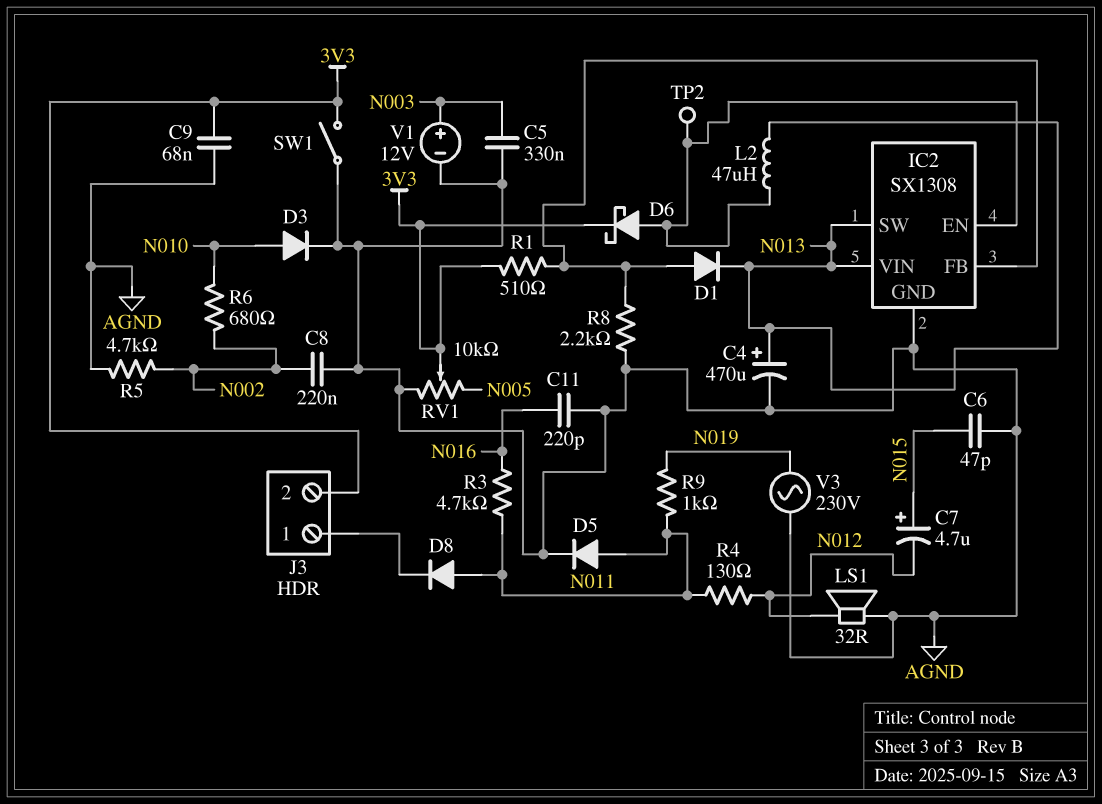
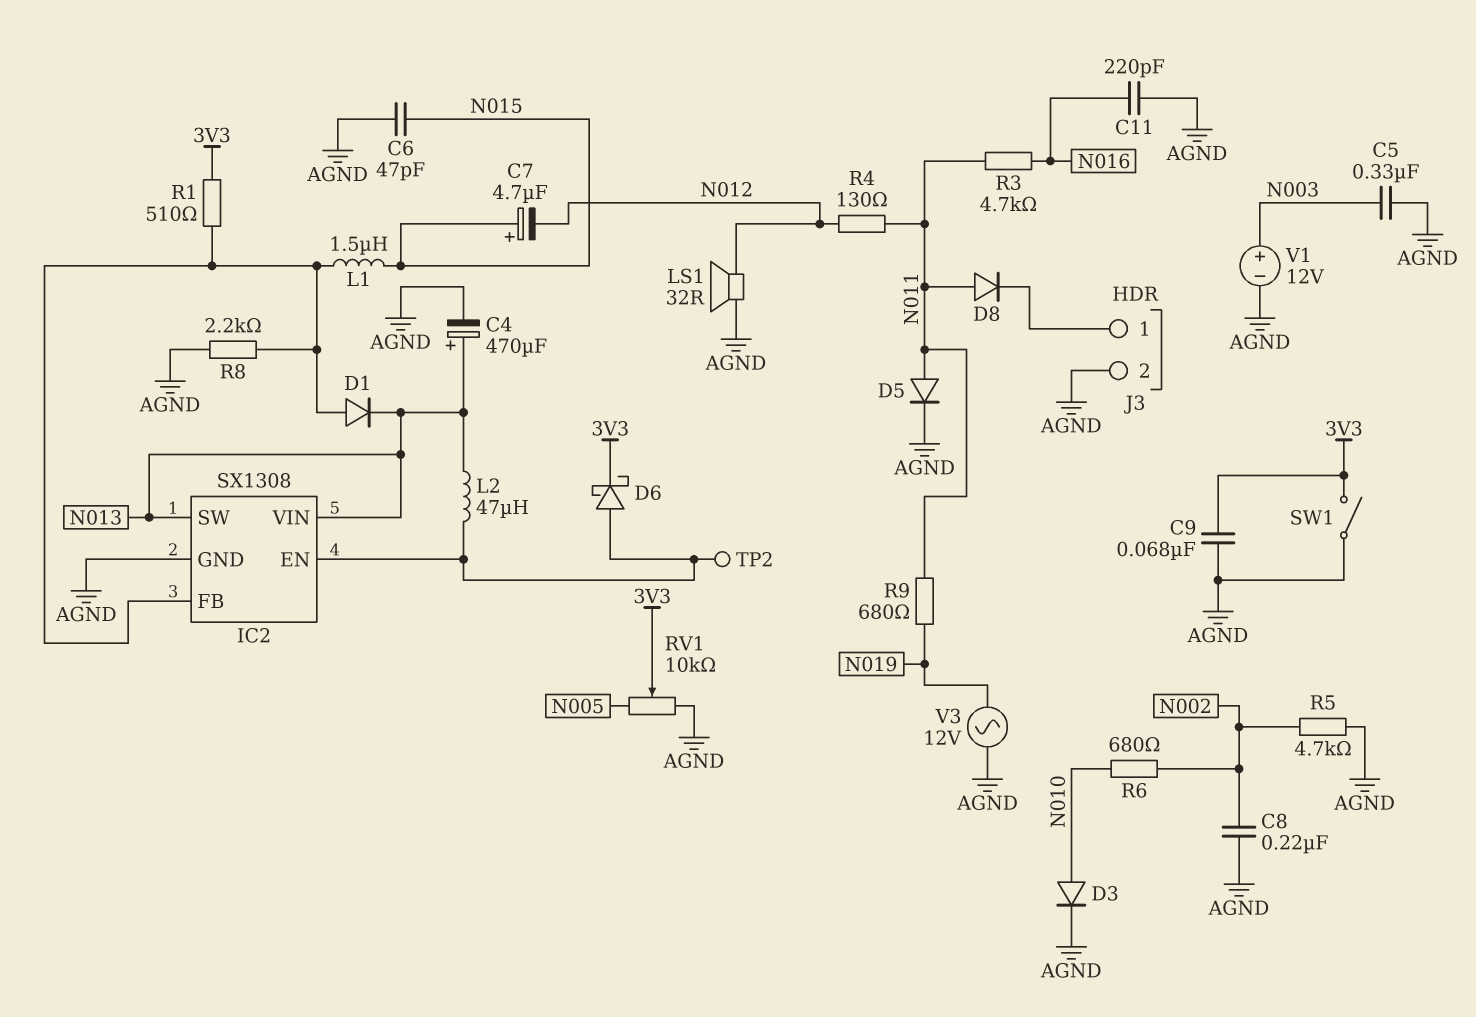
J3 pin 2: 3V3 -> AGND
L1: none -> 1.5uH (IC2/FB, N015)
R9: 1k (N011, N019) -> 680 (N011, N019)
V3: AC 230V (AGND, N019) -> AC 12V (AGND, N019)

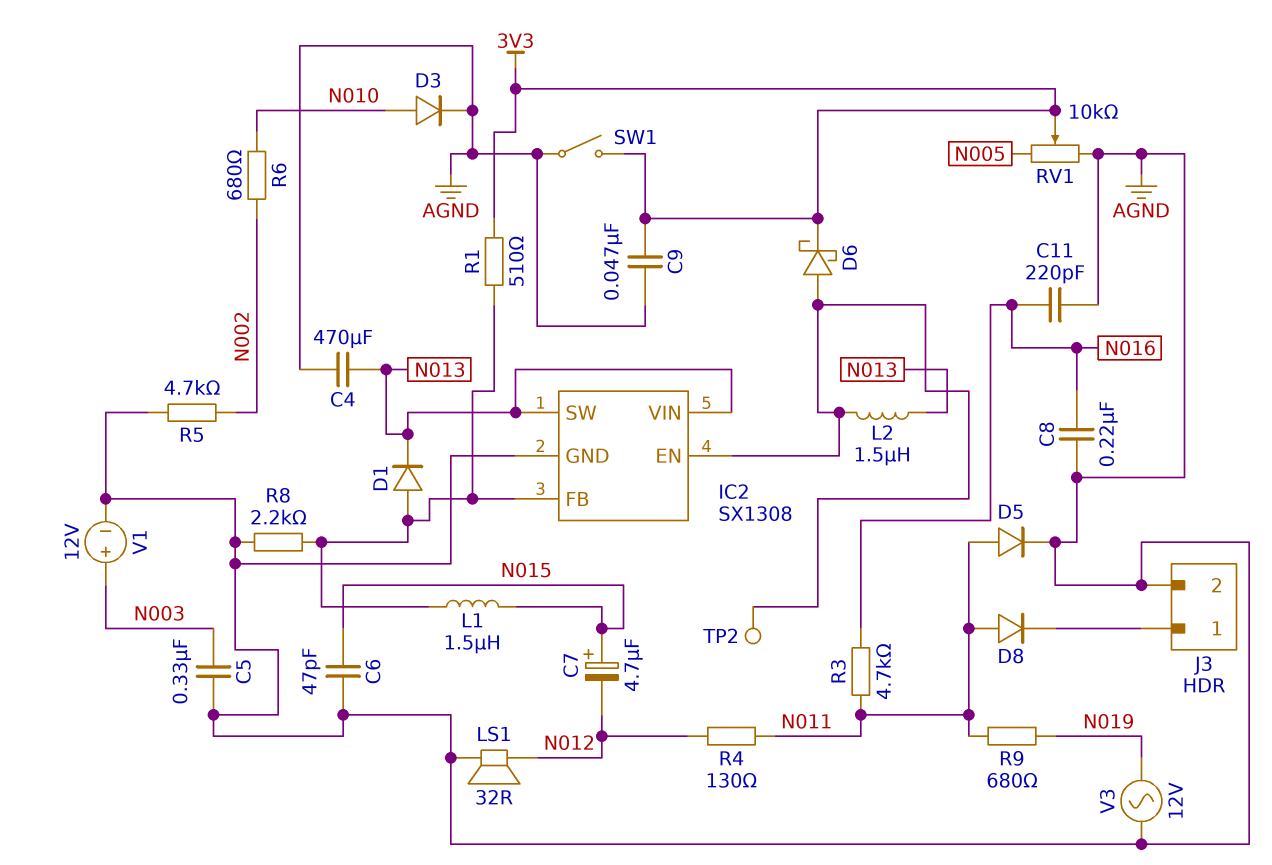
C4: 470uF (plus N013, minus AGND) -> 470uF (AGND, N013)
C8: 220nF (AGND, N002) -> 220nF (AGND, N016)
C9: 68nF (3V3, AGND) -> 47nF (3V3, AGND)
L2: 47uH (IC2/EN, N013) -> 1.5uH (IC2/EN, N013)

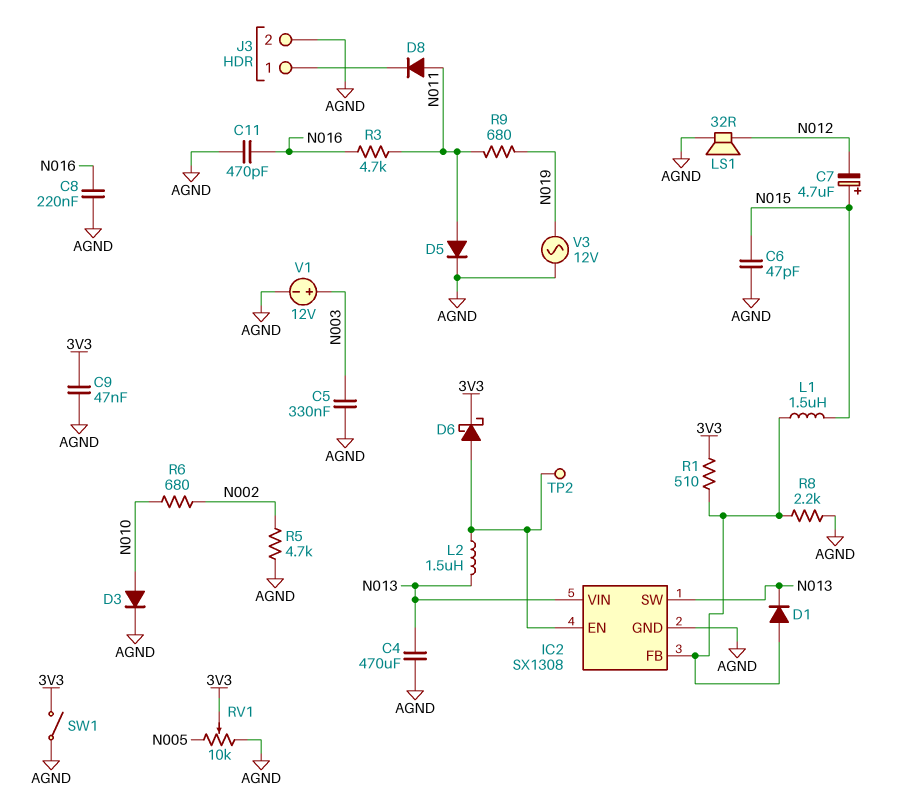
C11: 220pF (AGND, N016) -> 470pF (AGND, N016)
R4: 130 (N011, N012) -> none

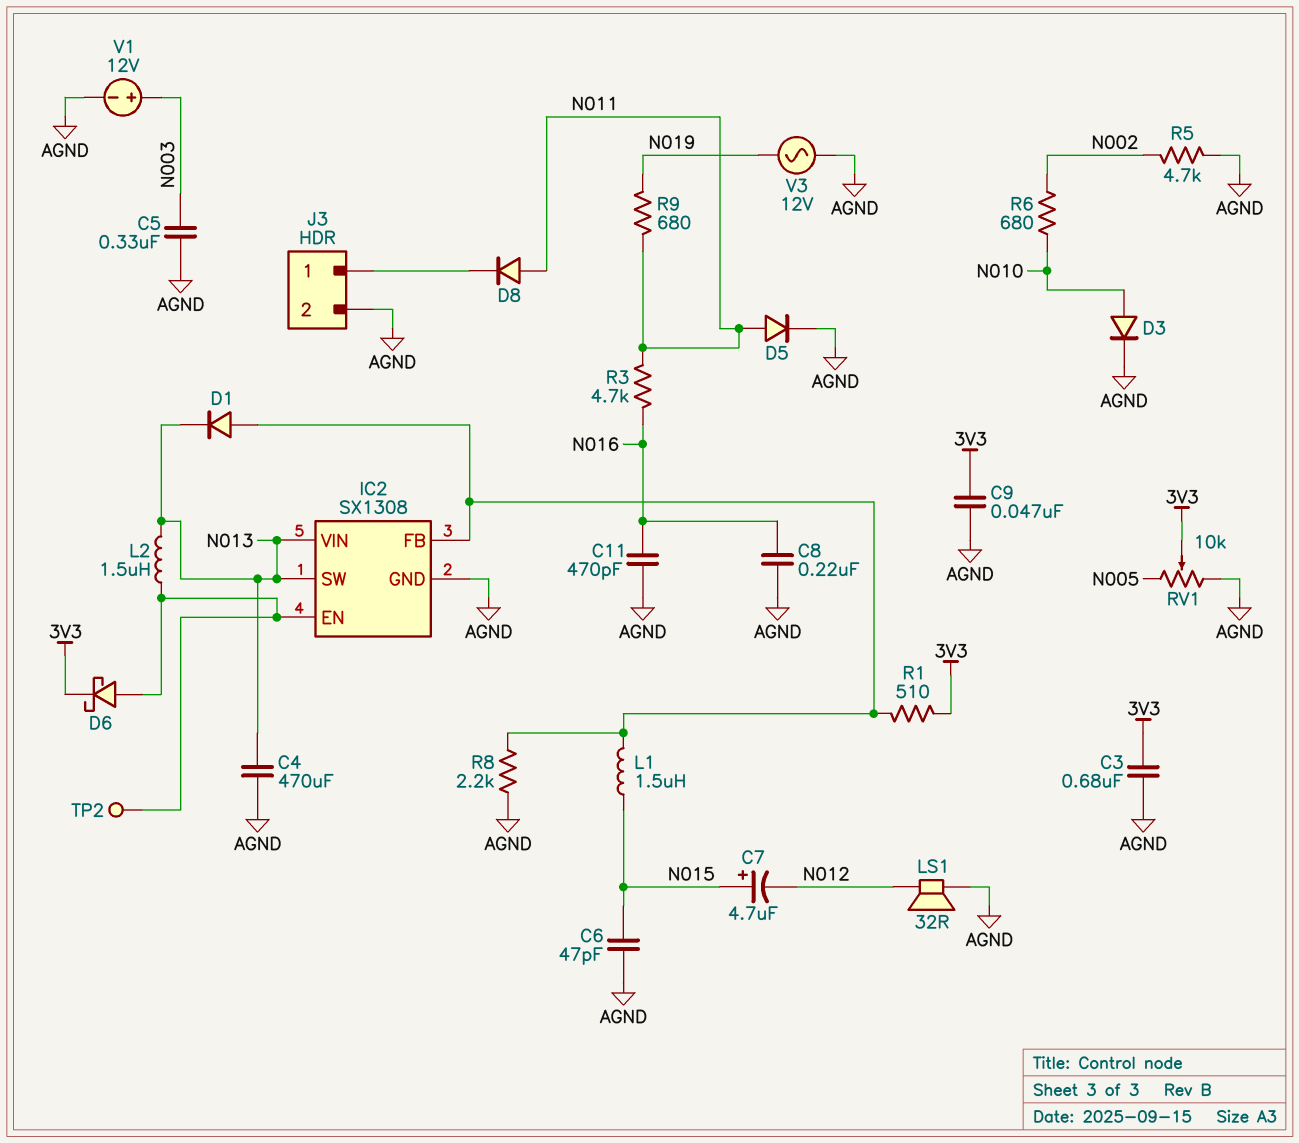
C3: none -> 680nF (3V3, AGND)
SW1: switch (3V3, AGND) -> none

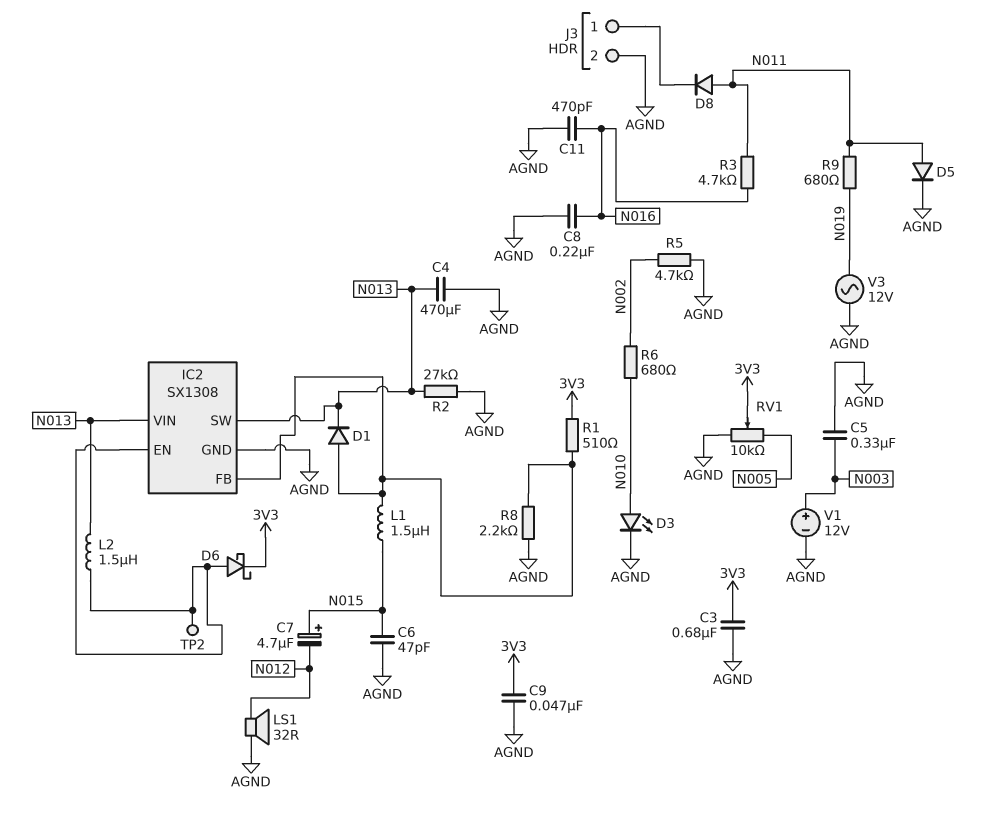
D3: diode (A N010, K AGND) -> LED (A N010, K AGND)
R2: none -> 27k (AGND, N013)

